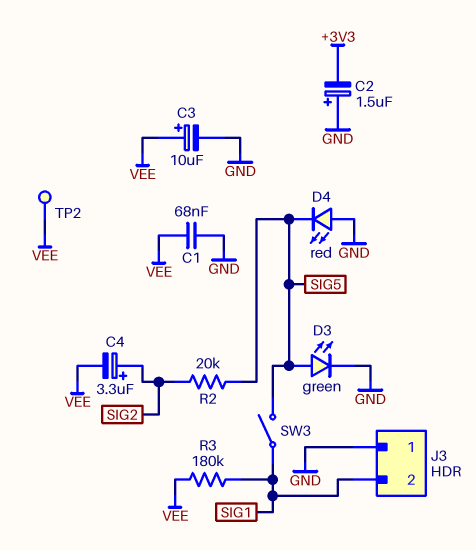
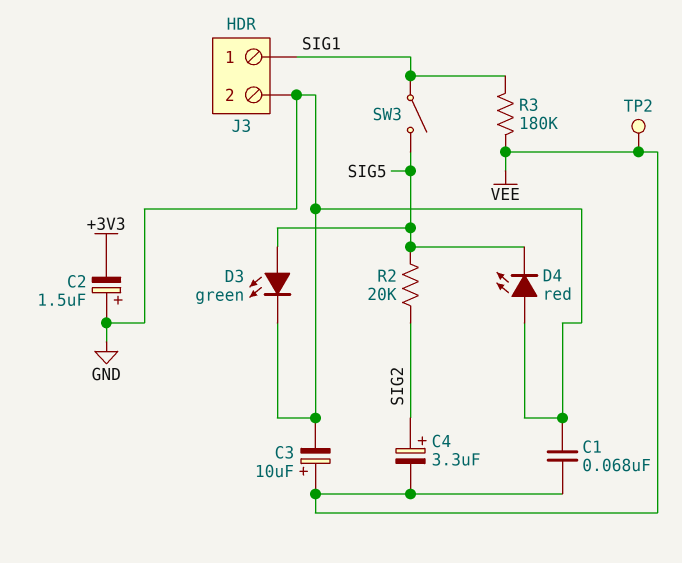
J3 pin 1: GND -> SIG1
J3 pin 2: SIG1 -> GND

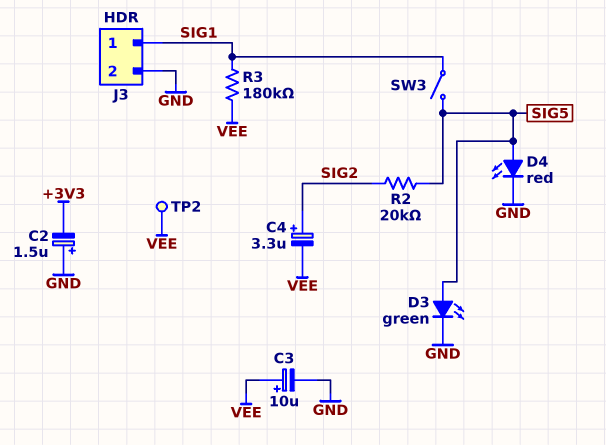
C1: 68nF (GND, VEE) -> none
D4: LED red (A GND, K SIG5) -> LED red (A SIG5, K GND)

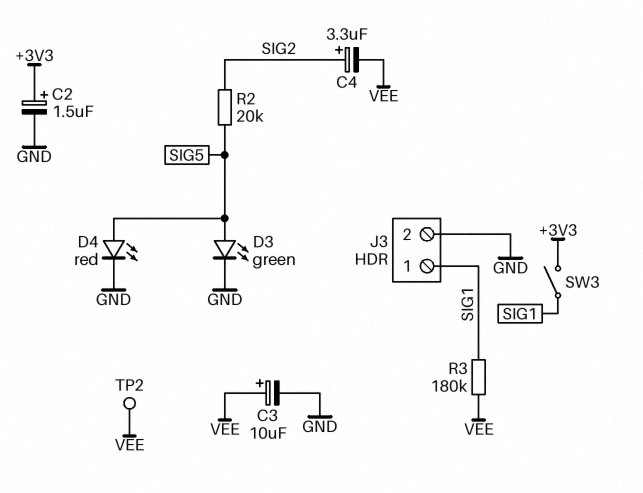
C2: 1.5uF (plus GND, minus +3V3) -> 1.5uF (plus +3V3, minus GND)
SW3: switch (SIG1, SIG5) -> switch (+3V3, SIG1)

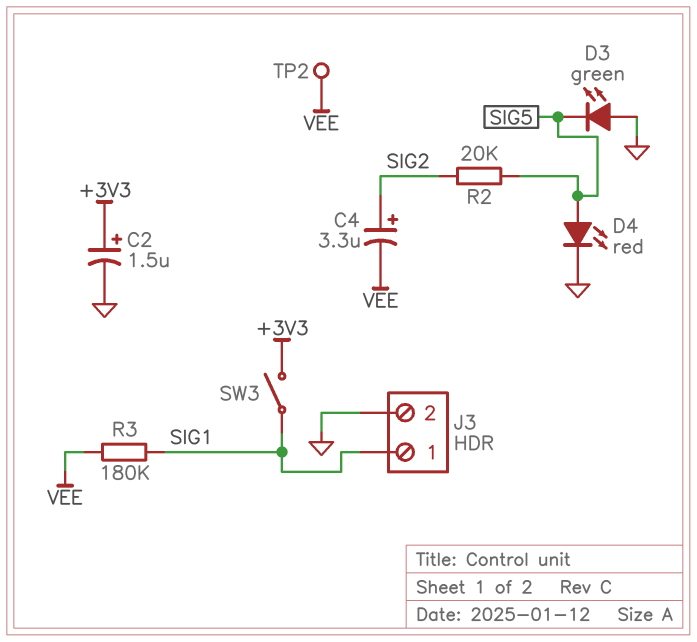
C3: 10uF (plus VEE, minus GND) -> none
D3: LED green (A SIG5, K GND) -> LED green (A GND, K SIG5)

